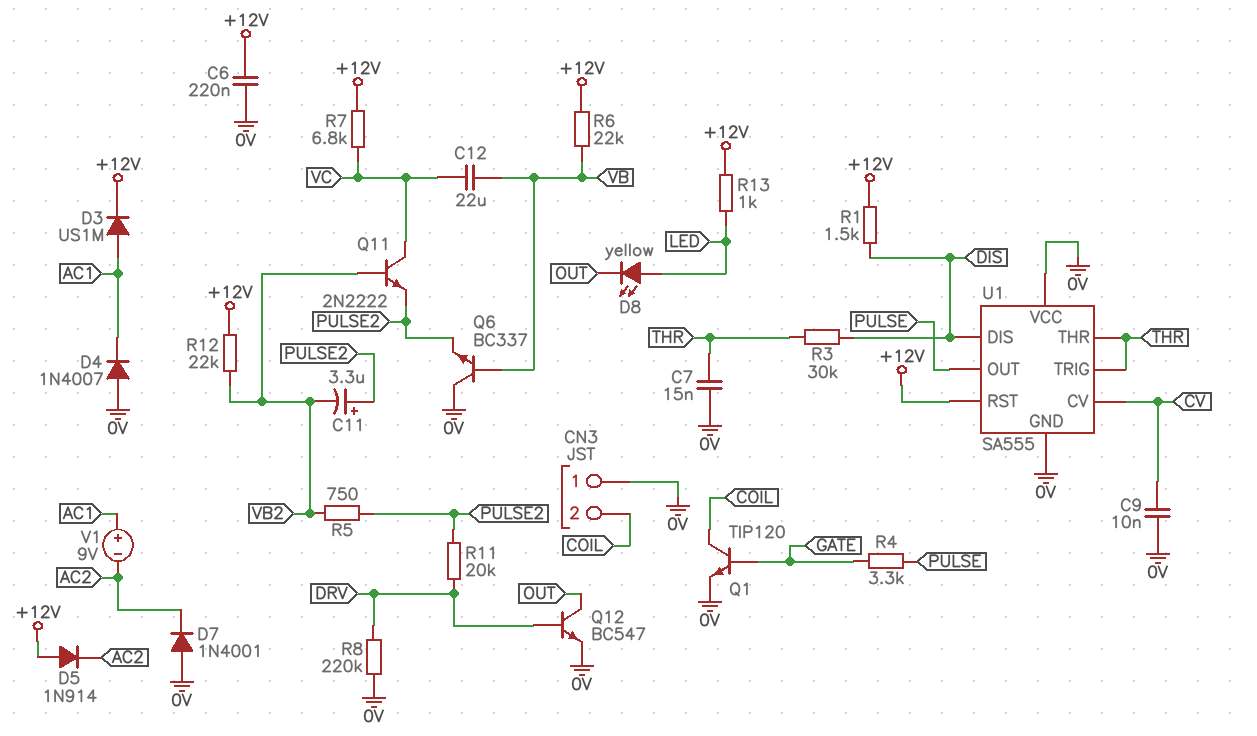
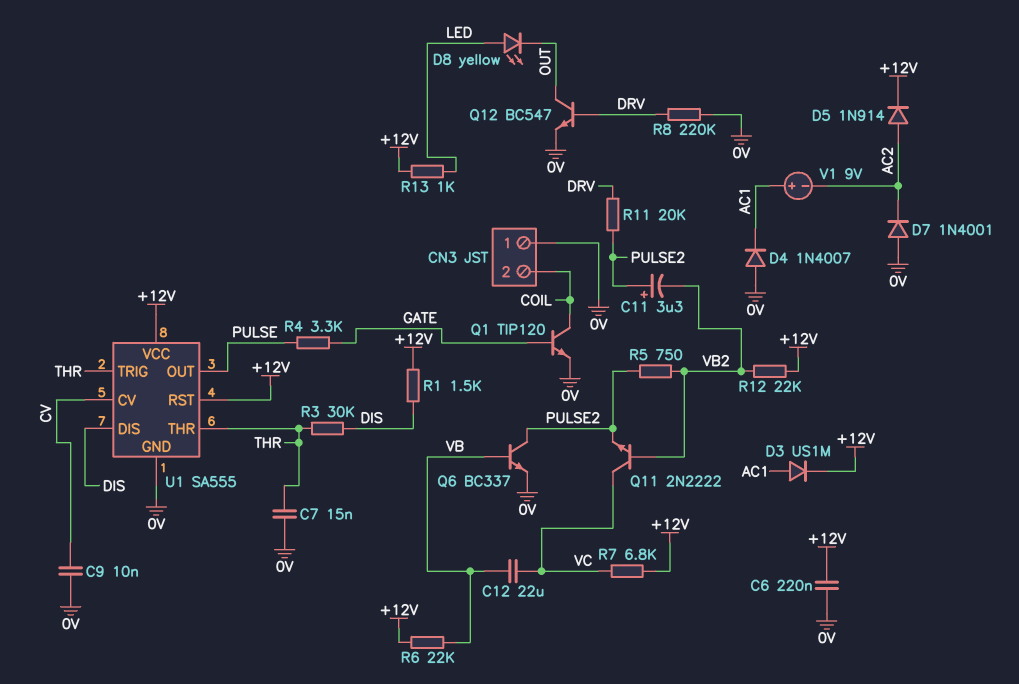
D5: diode 1N914 (A +12V, K AC2) -> diode 1N914 (A AC2, K +12V)
Q6: NPN BC337 (B VB, C 0V, E PULSE2) -> NPN BC337 (B VB, C PULSE2, E 0V)
U1 pin VCC: 0V -> +12V

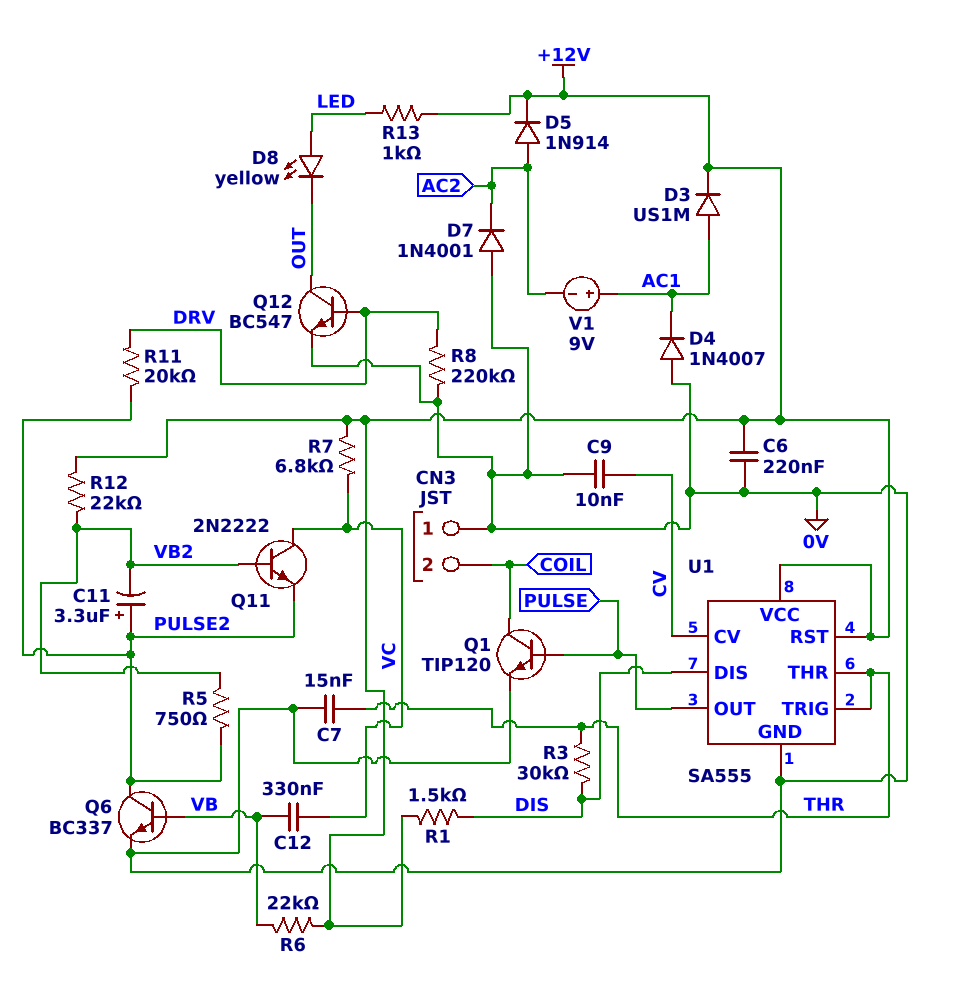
C12: 22uF (VB, VC) -> 330nF (VB, VC)
Q1: NPN TIP120 (B GATE, C COIL, E 0V) -> NPN TIP120 (B PULSE, C COIL, E 0V)
R4: 3.3k (GATE, PULSE) -> none

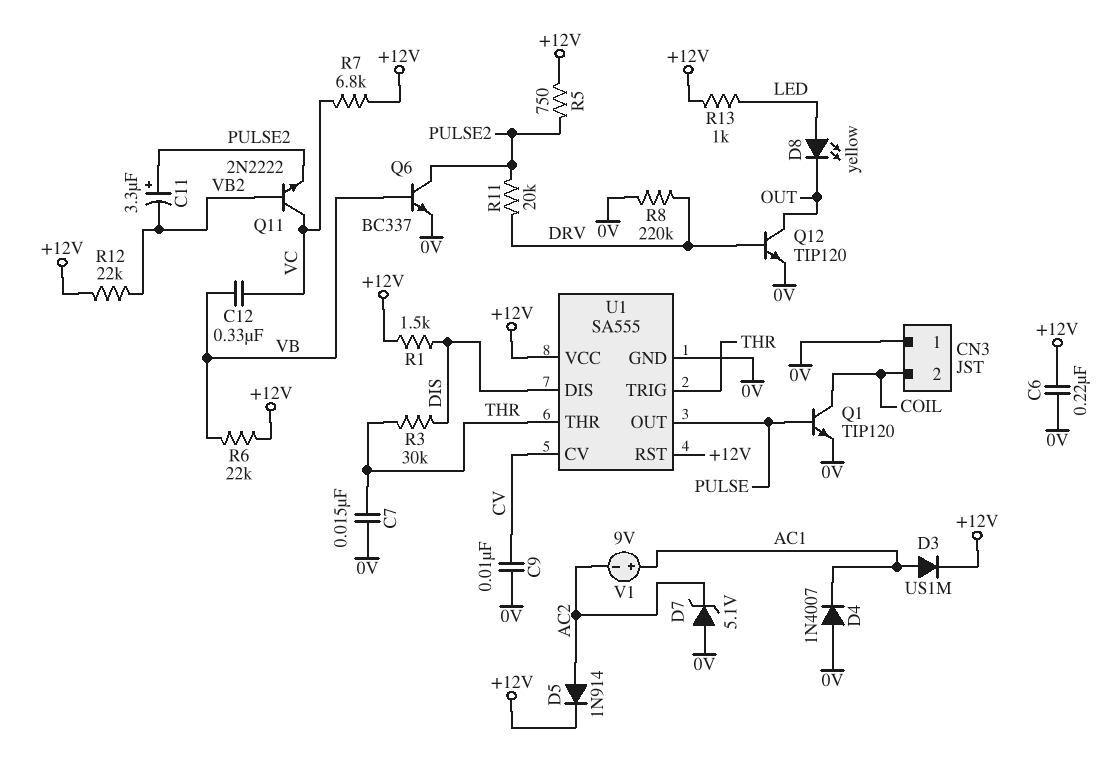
D7: diode 1N4001 (A 0V, K AC2) -> zener 5.1V (A 0V, K AC2)
Q12: NPN BC547 (B DRV, C OUT, E 0V) -> NPN TIP120 (B DRV, C OUT, E 0V)
R5: 750 (PULSE2, VB2) -> 750 (+12V, PULSE2)

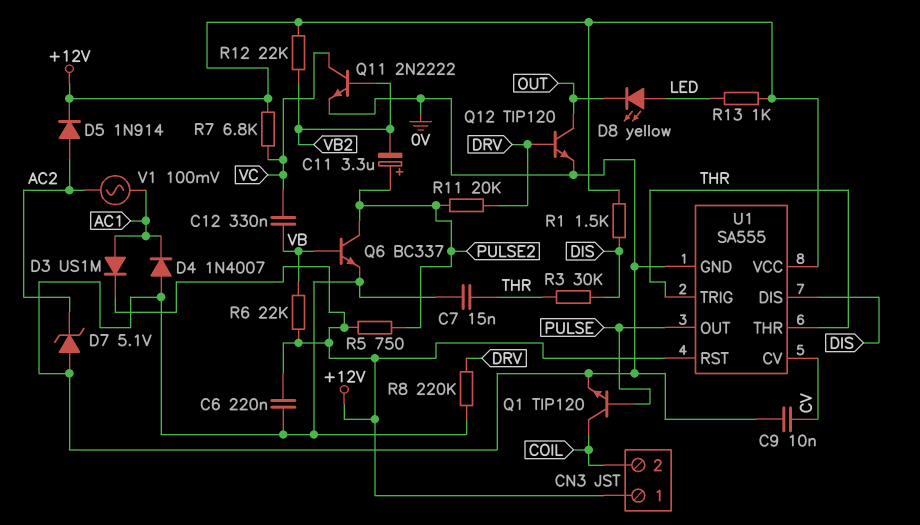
CN3 pin 1: 0V -> +12V
Q11: NPN 2N2222 (B VB2, C VC, E PULSE2) -> NPN 2N2222 (B VB2, C VC, E 0V)
V1: 9V (plus AC1, minus AC2) -> AC 100mV (AC1, AC2)

